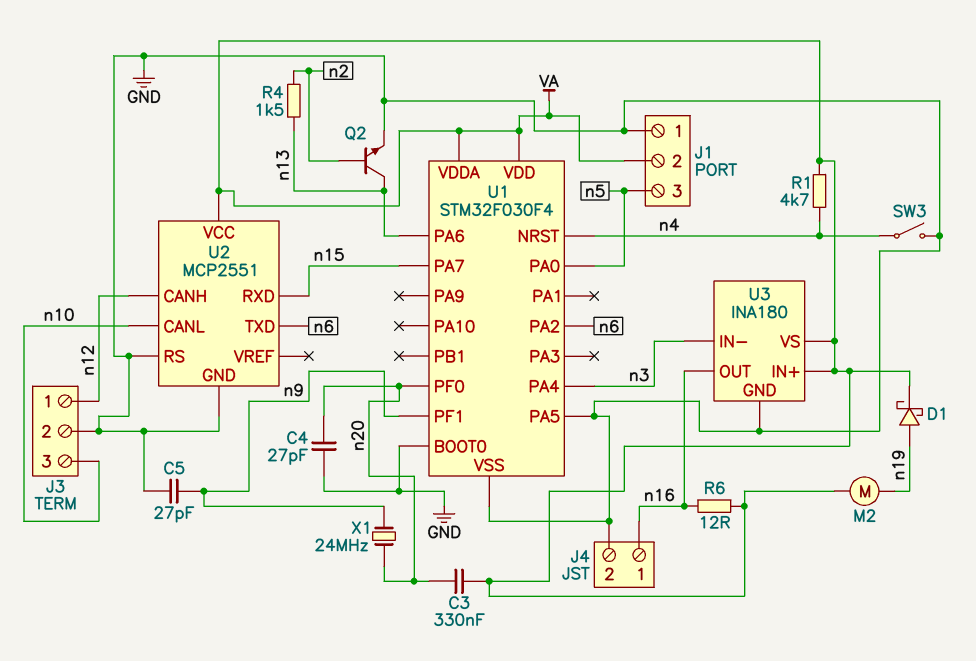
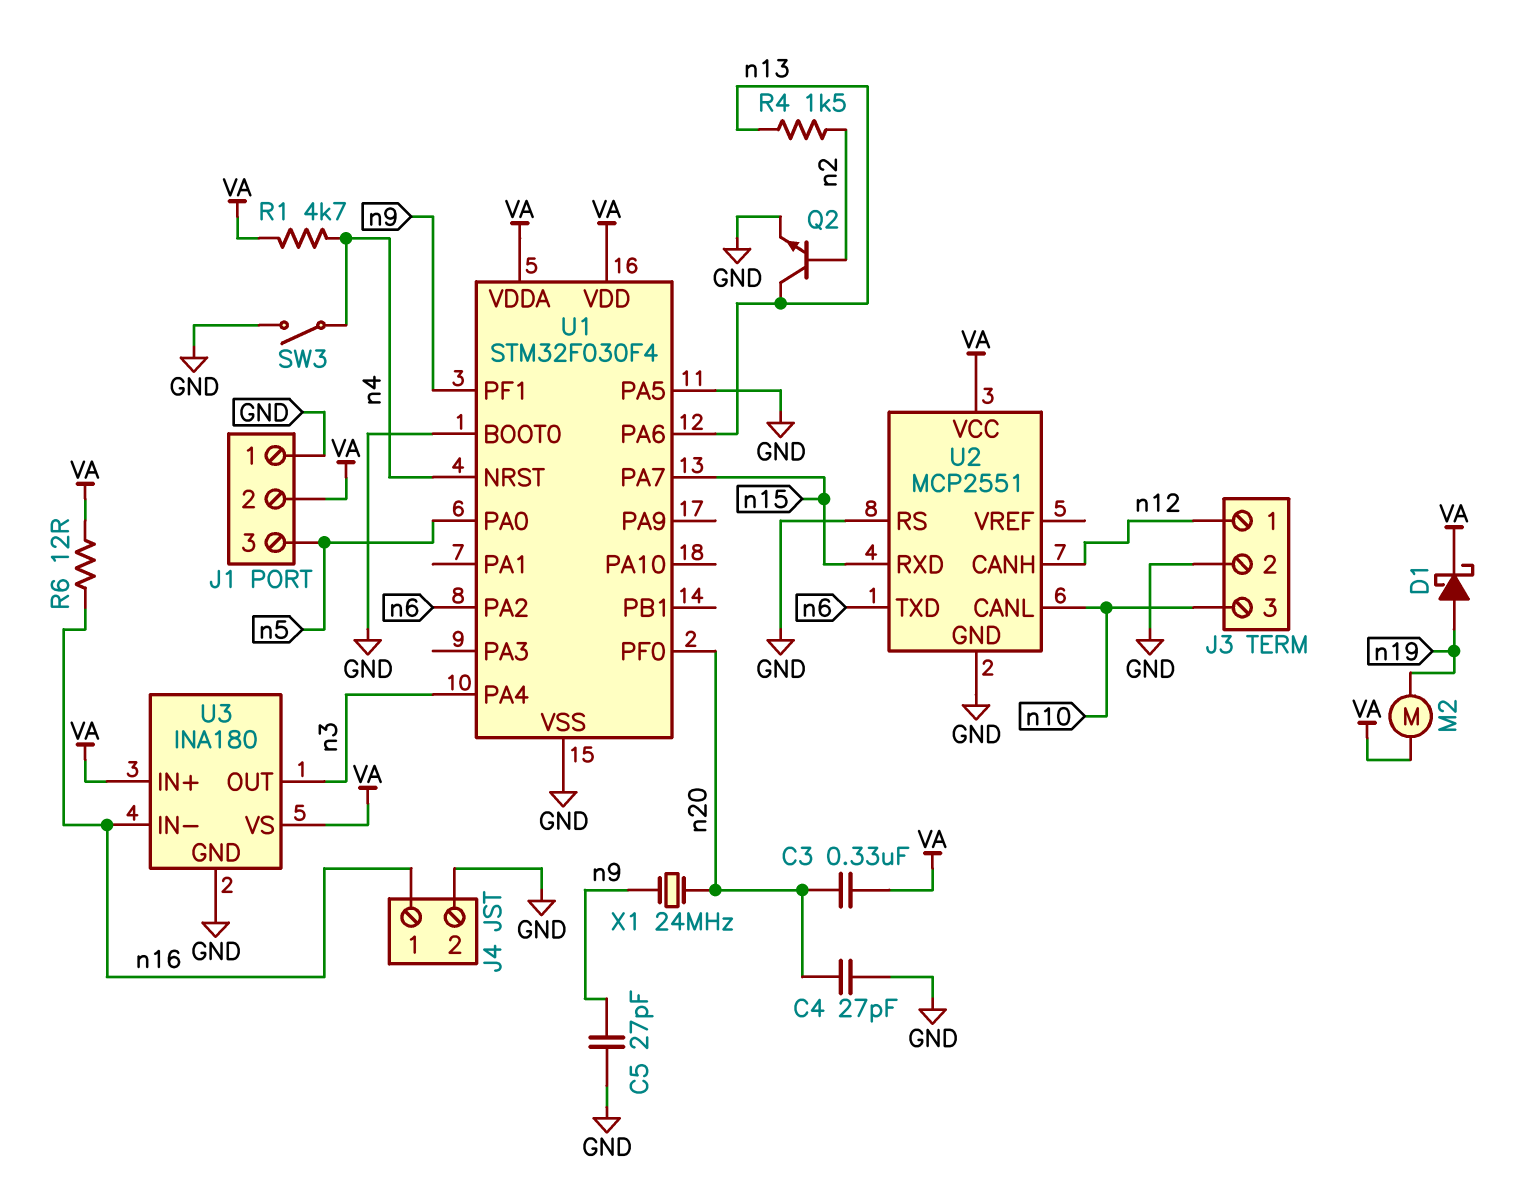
U3 pin IN-: n3 -> n16
U3 pin OUT: n16 -> n3

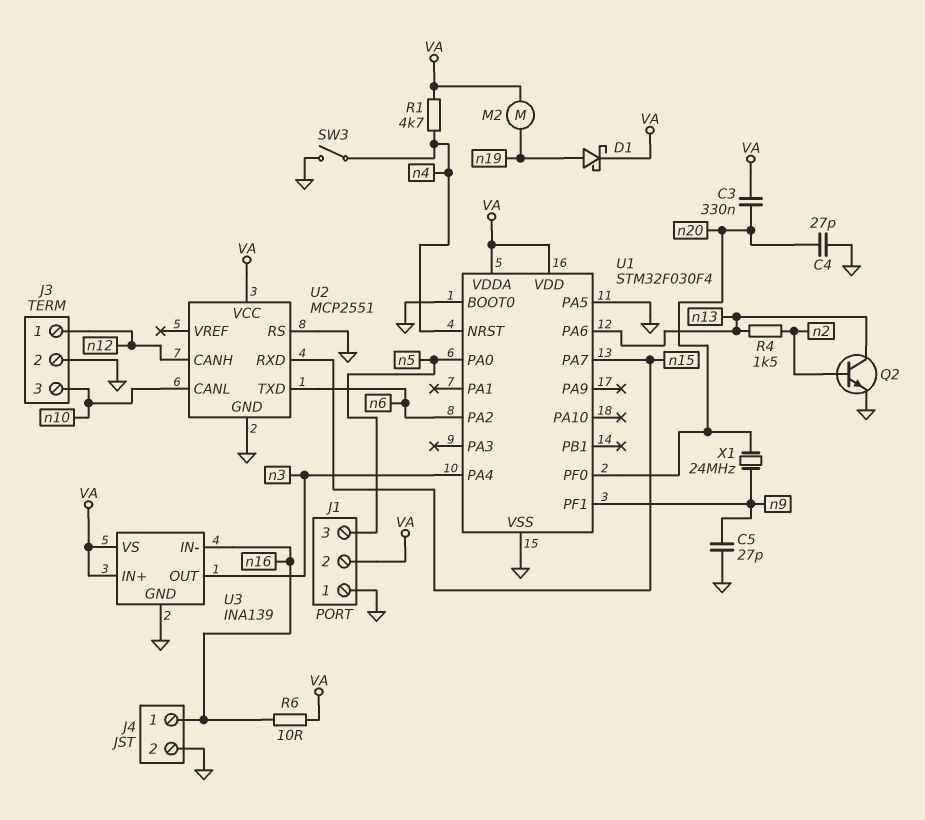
R6: 12 (VA, n16) -> 10 (VA, n16)
U3: INA180 -> INA139

